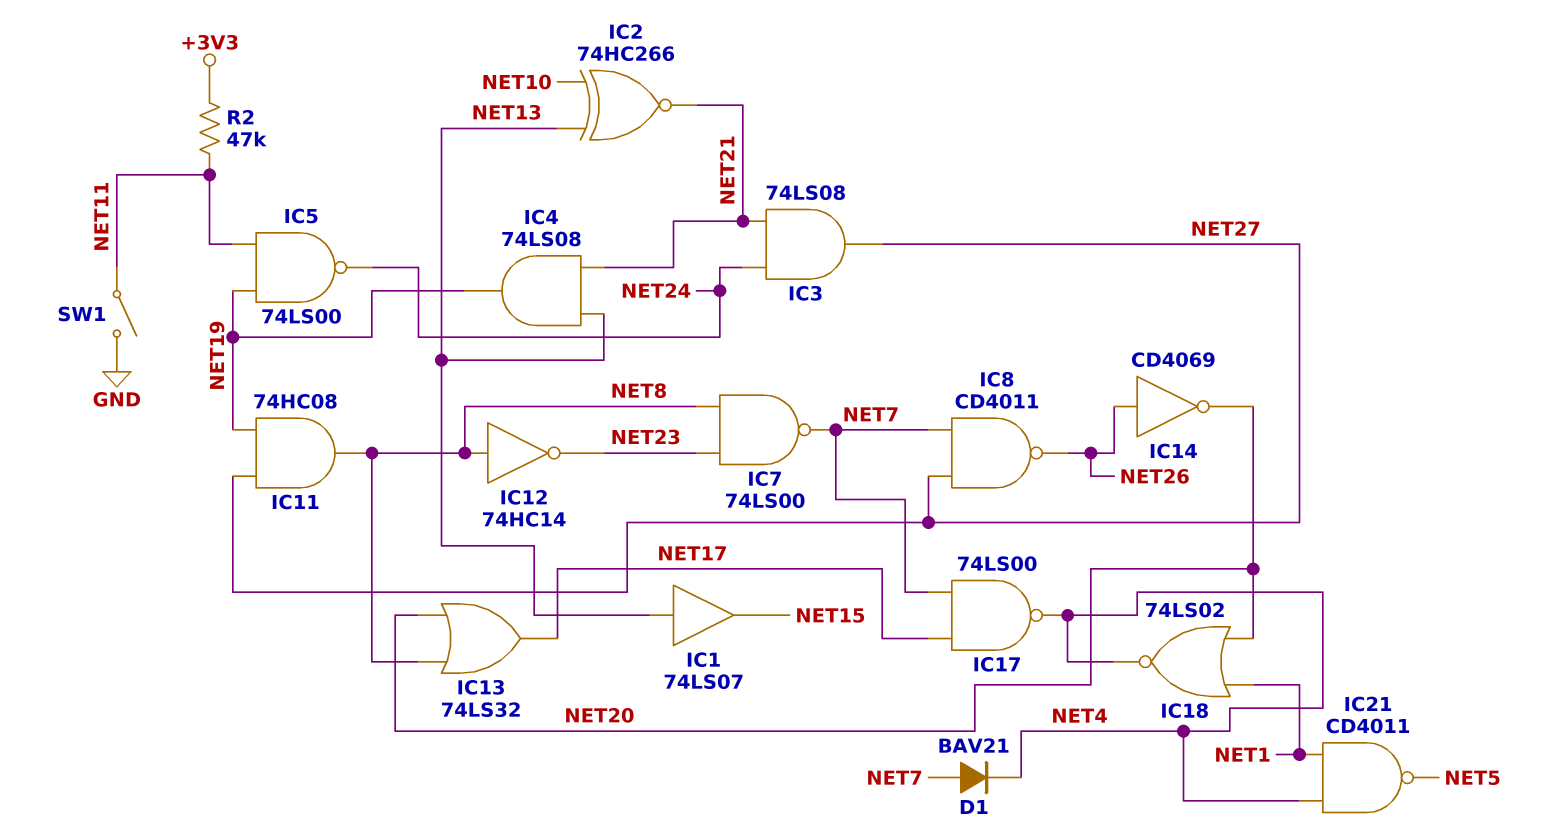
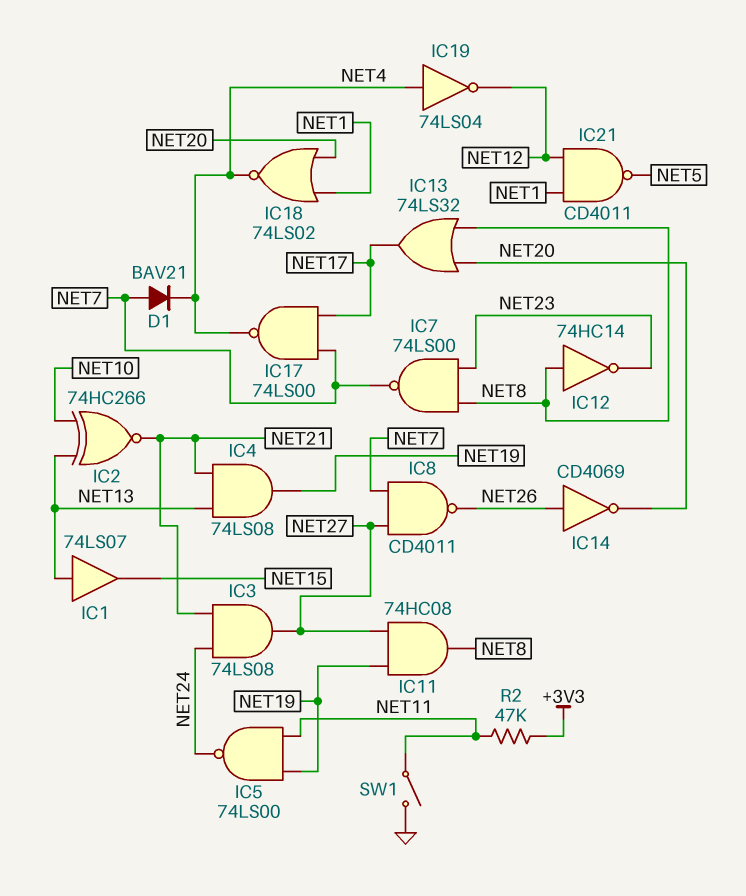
IC19: none -> NOT 74LS04 (in NET4, out NET12)
IC21: NAND CD4011 (in NET1, in NET4, out NET5) -> NAND CD4011 (in NET1, in NET12, out NET5)

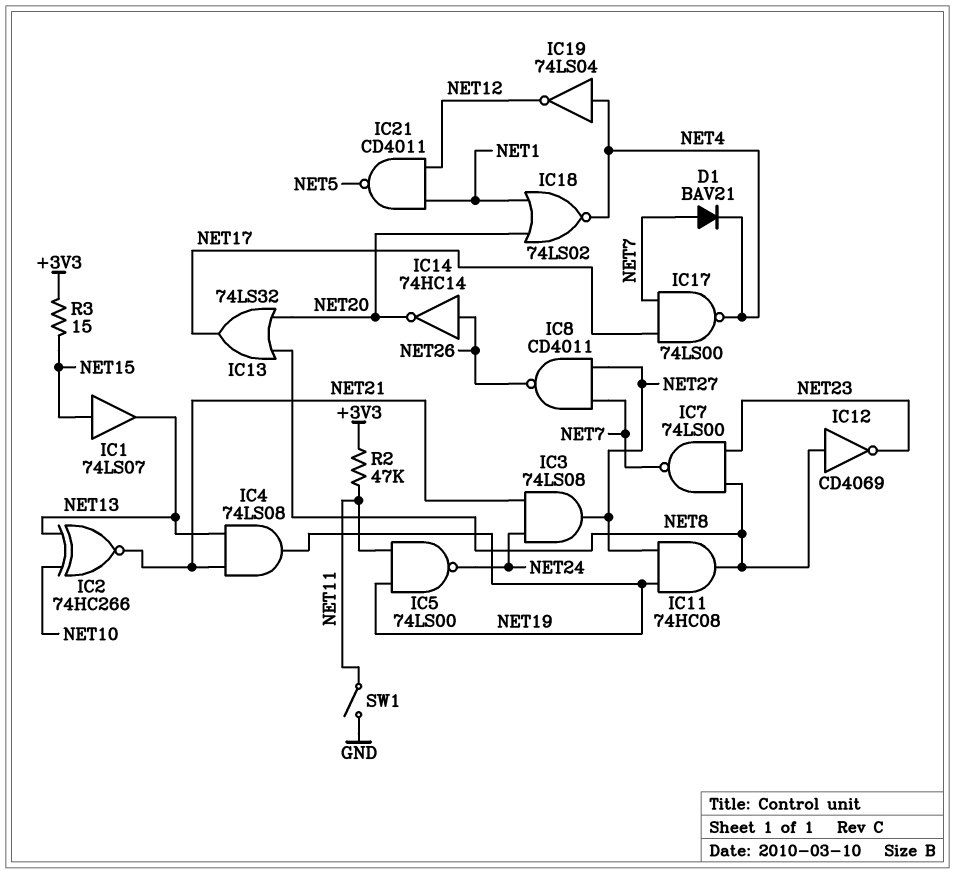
IC1: buffer 74LS07 (in NET13, out NET15) -> buffer 74LS07 (in NET15, out NET13)
IC12: NOT 74HC14 (in NET8, out NET23) -> NOT CD4069 (in NET8, out NET23)
IC14: NOT CD4069 (in NET26, out NET20) -> NOT 74HC14 (in NET26, out NET20)
R3: none -> 15 (+3V3, NET15)

